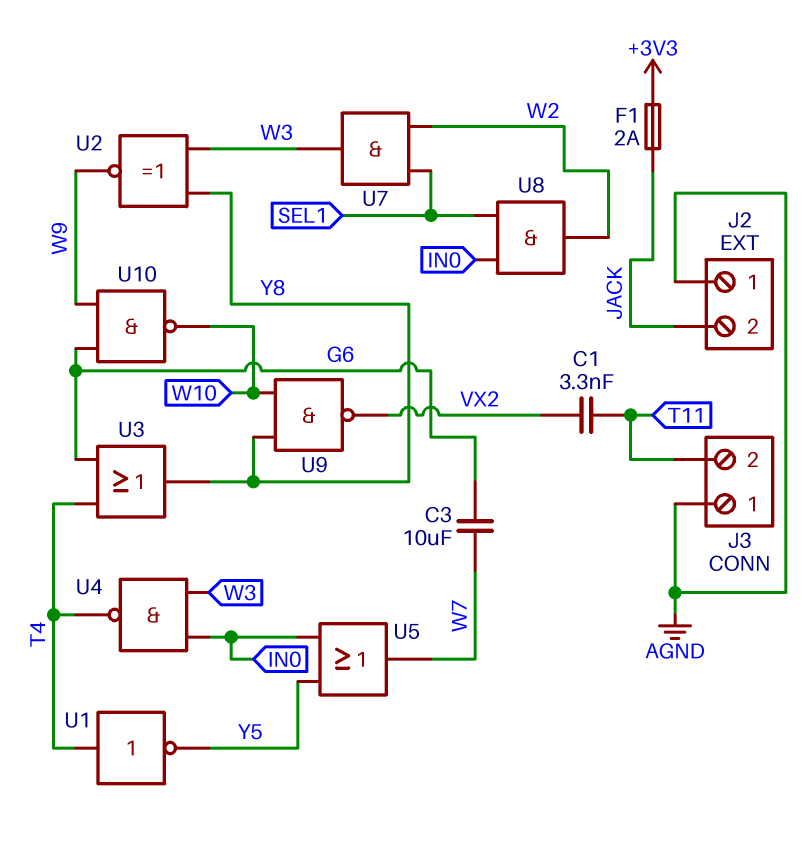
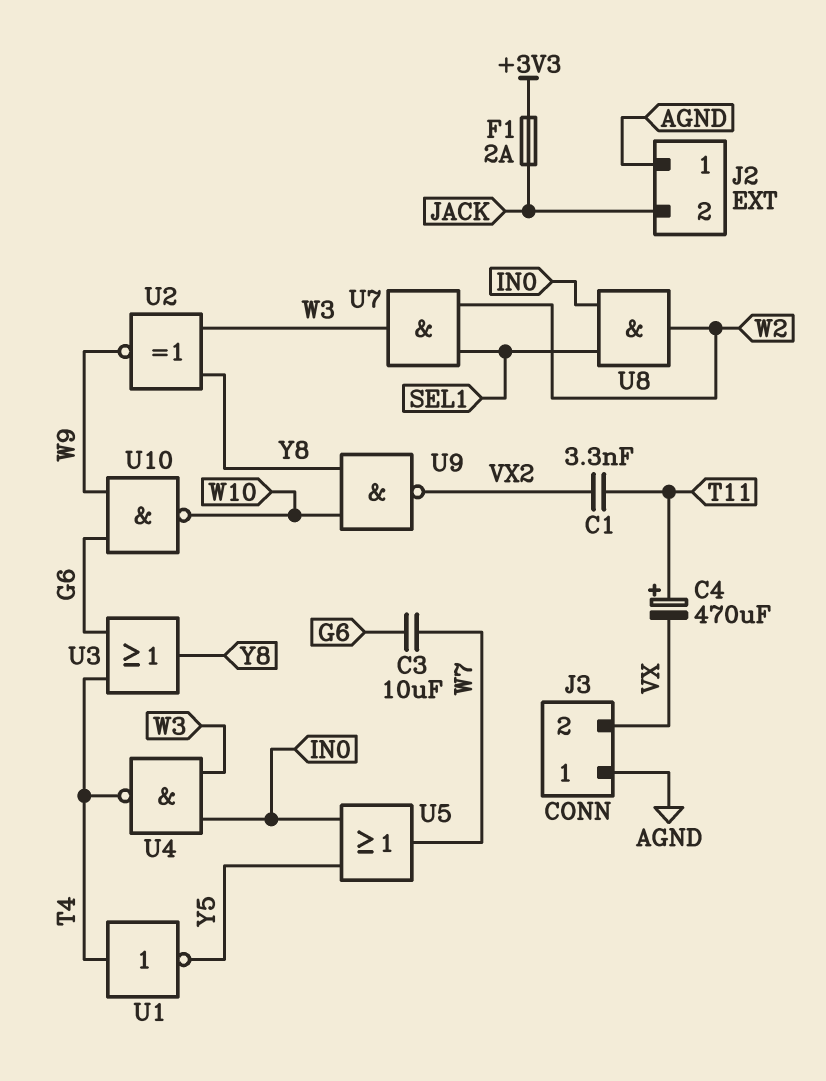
C4: none -> 470uF (plus T11, minus VX)
J3 pin 2: T11 -> VX

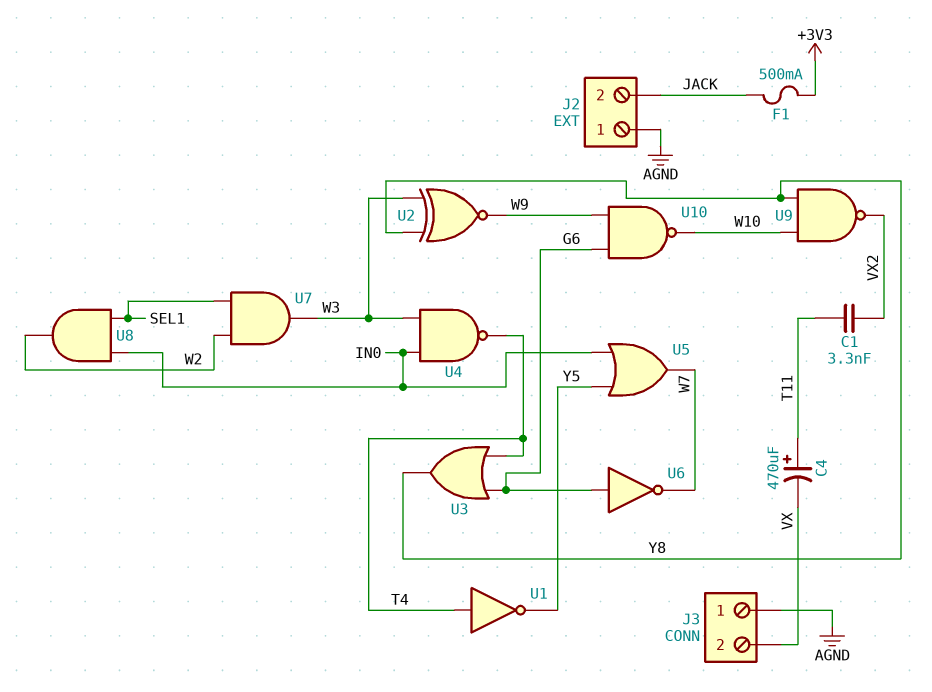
C3: 10uF (G6, W7) -> none
F1: 2A (+3V3, JACK) -> 500mA (+3V3, JACK)
U6: none -> NOT (in G6, out W7)

